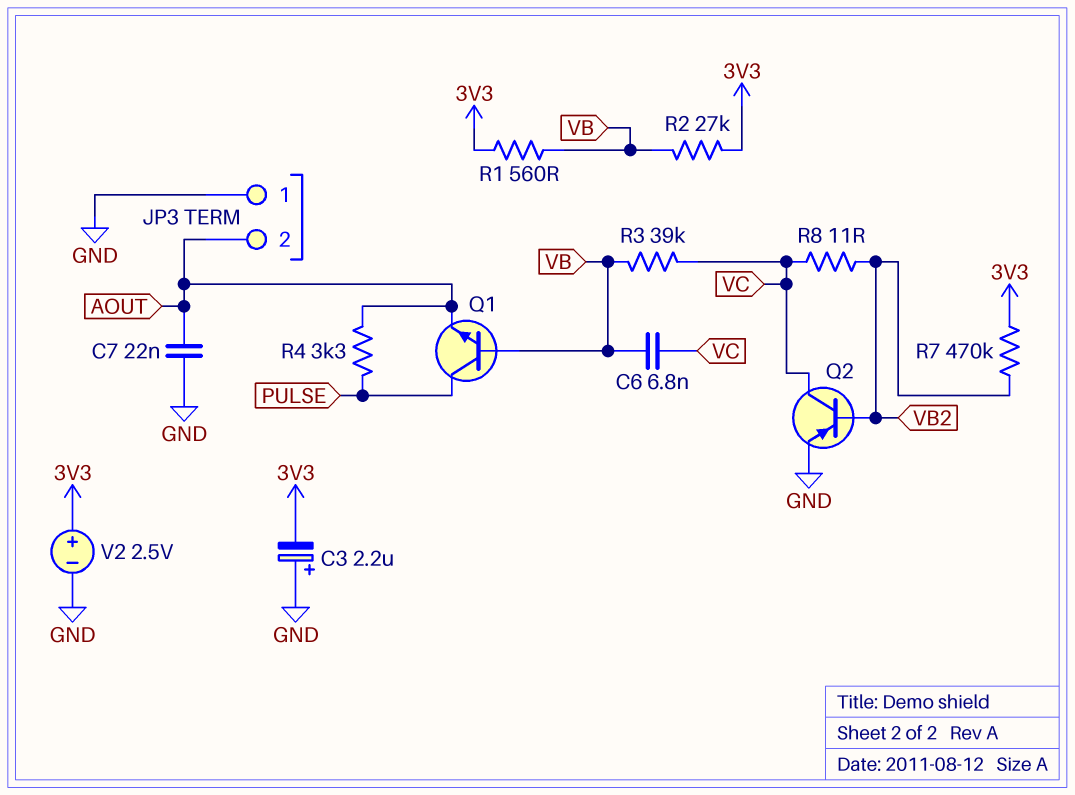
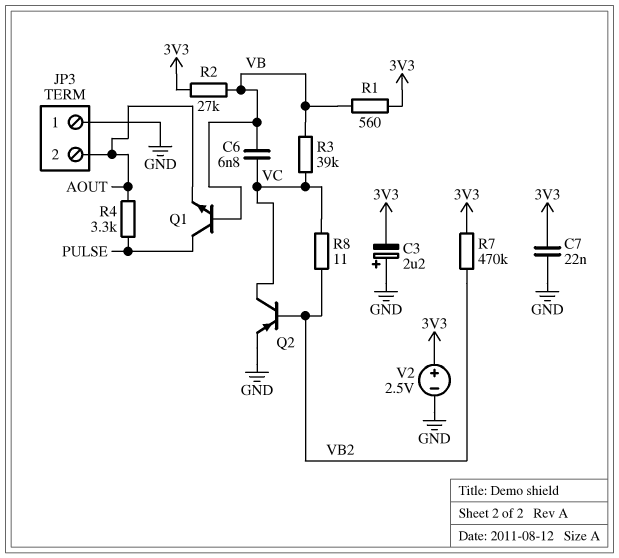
C7: 22nF (AOUT, GND) -> 22nF (3V3, GND)

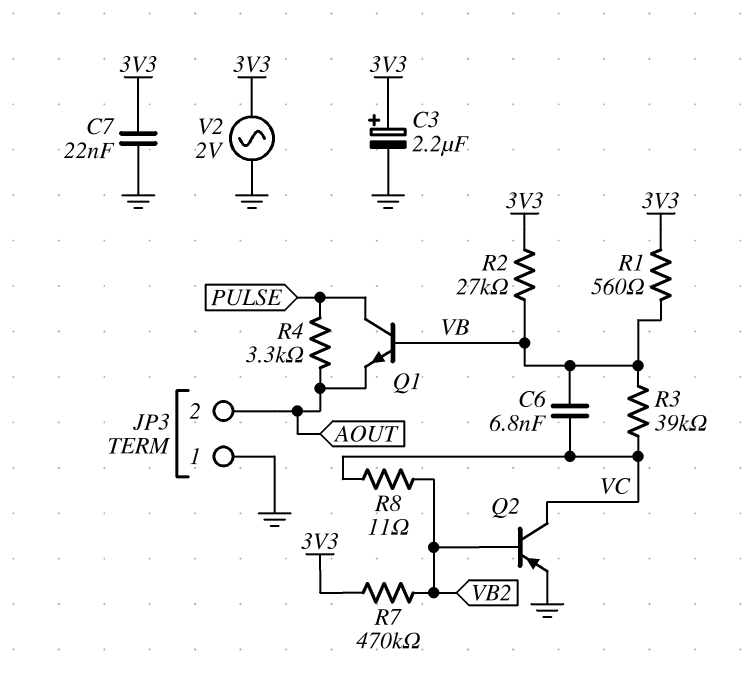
C3: 2.2uF (plus GND, minus 3V3) -> 2.2uF (plus 3V3, minus GND)
V2: 2.5V (plus 3V3, minus GND) -> AC 2V (3V3, GND)

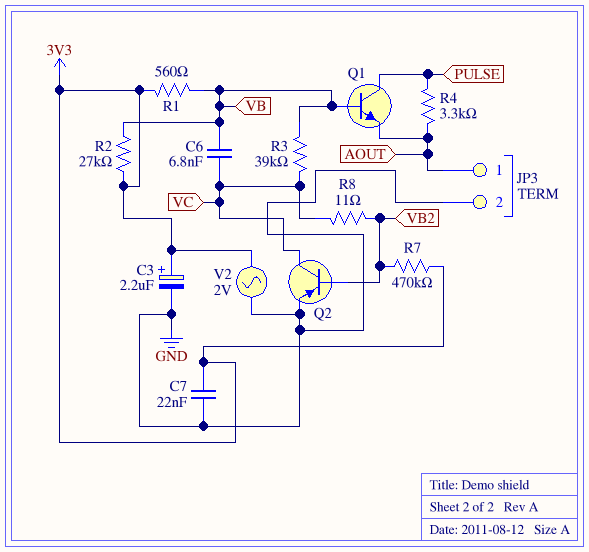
JP3 pin 1: GND -> AOUT
JP3 pin 2: AOUT -> GND

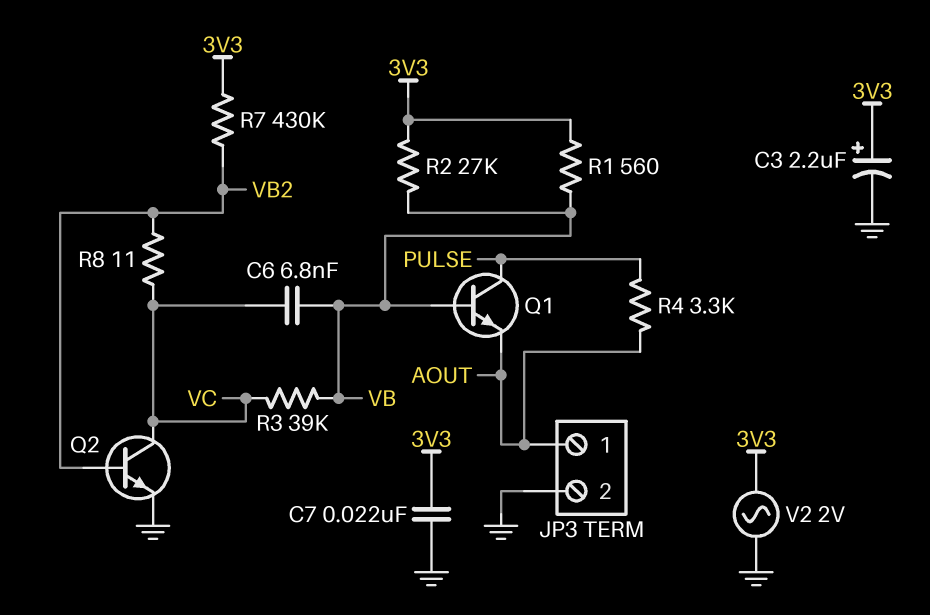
Q2: PNP (B VB2, C VC, E GND) -> NPN (B VB2, C VC, E GND)
R7: 470k (3V3, VB2) -> 430k (3V3, VB2)

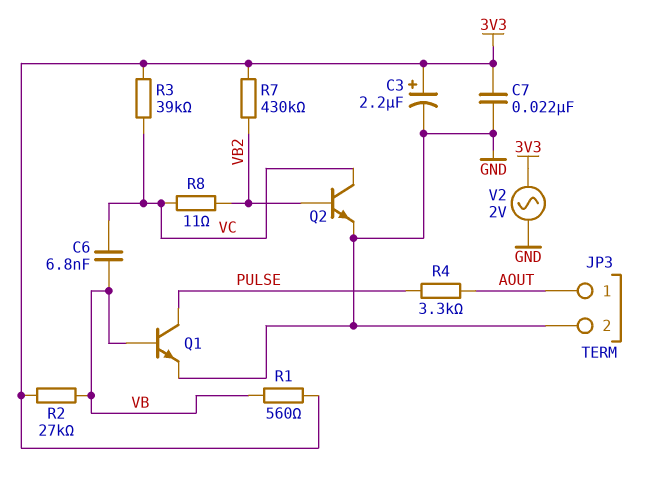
Q1: NPN (B VB, C PULSE, E AOUT) -> NPN (B VB, C PULSE, E GND)
R3: 39k (VB, VC) -> 39k (3V3, VC)

